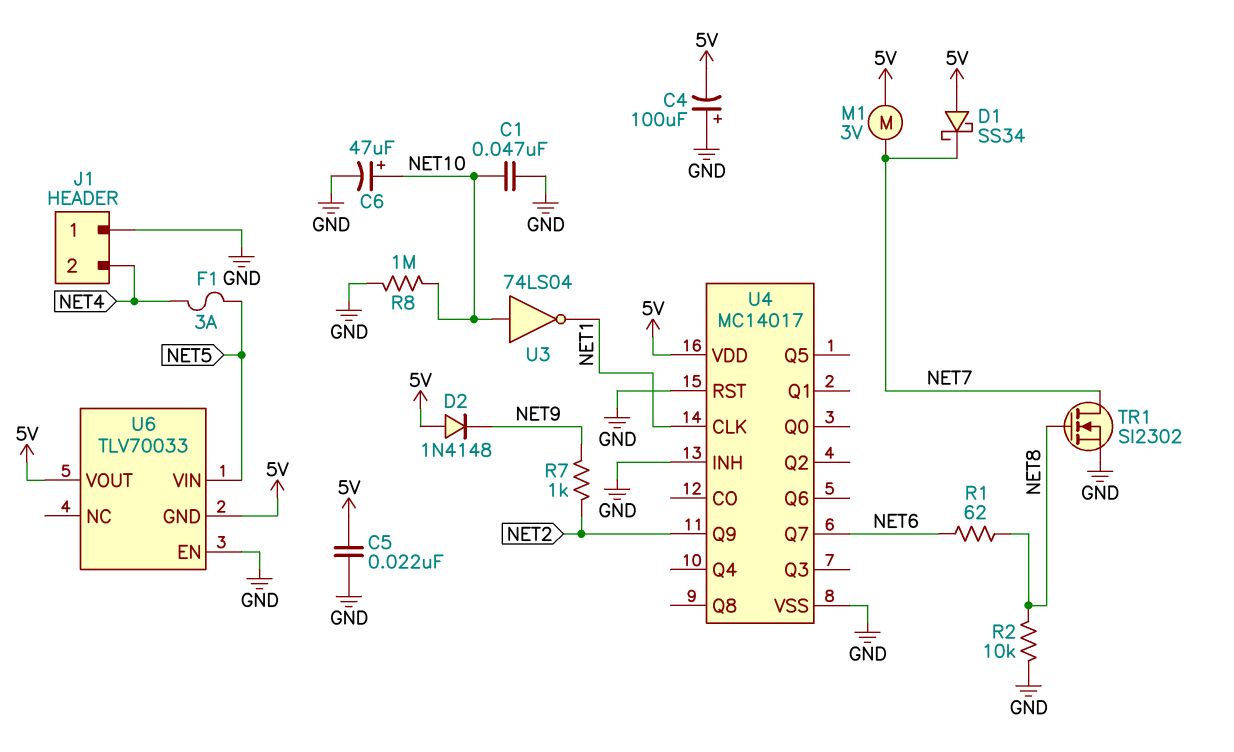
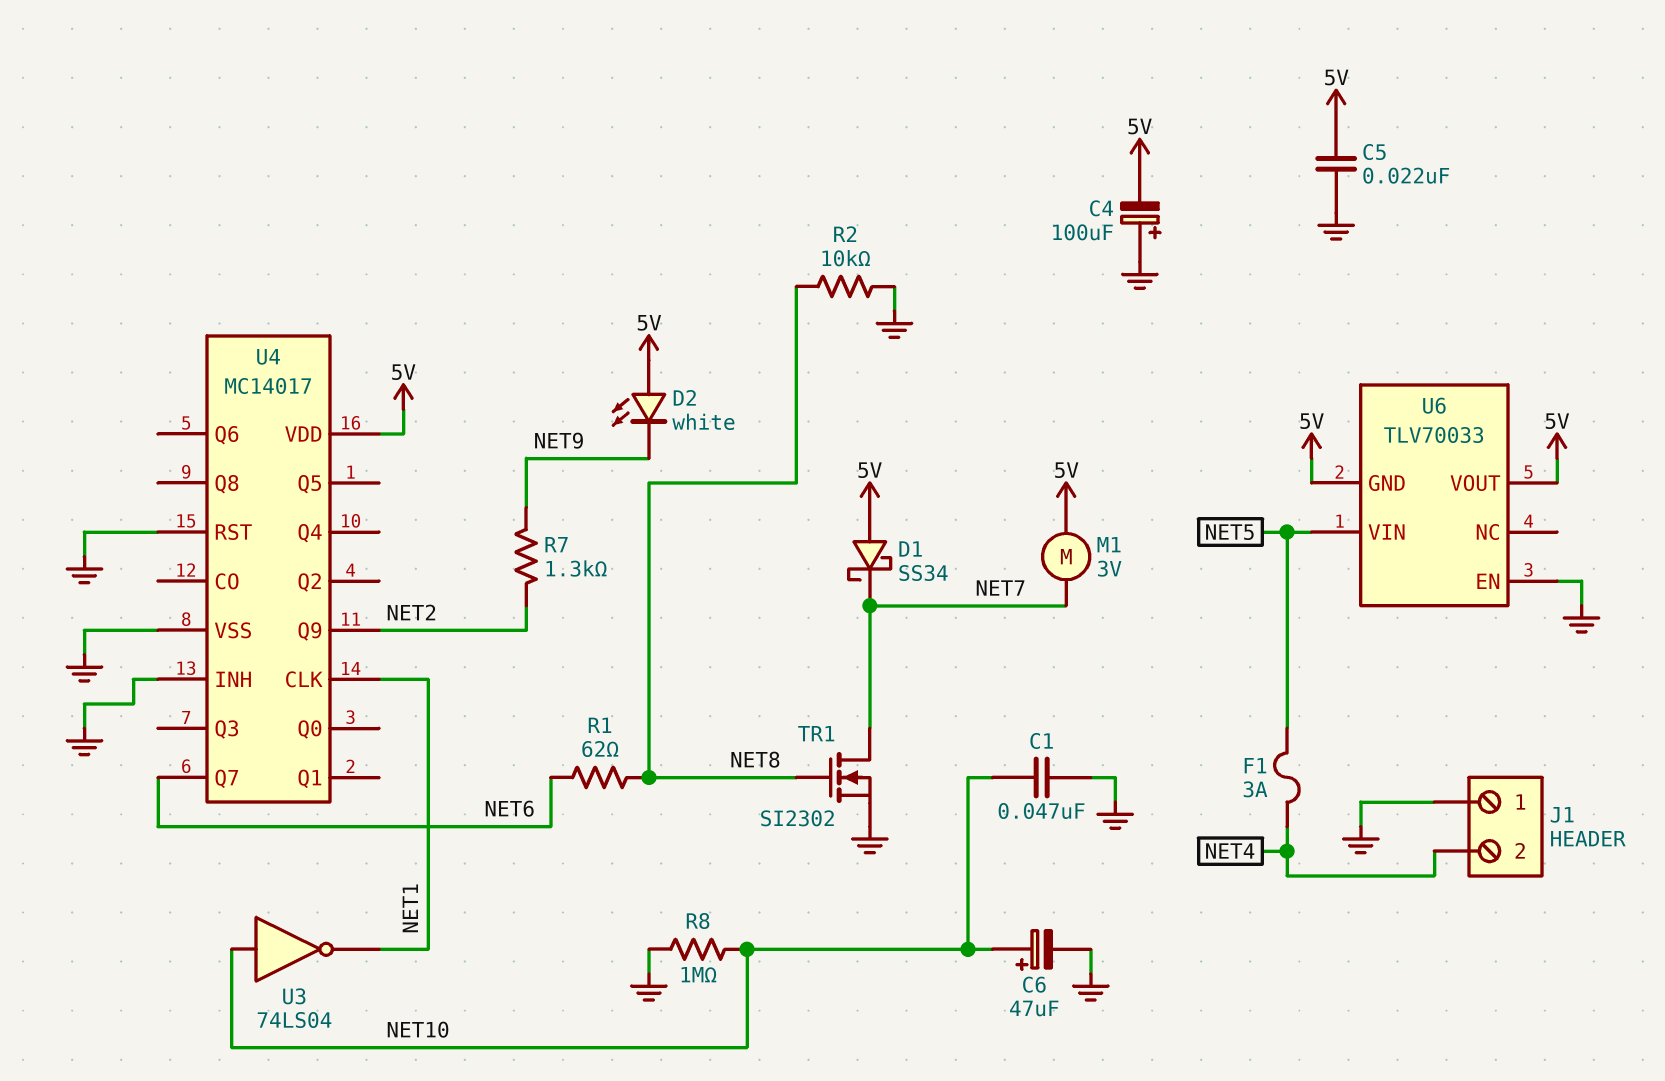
D2: diode 1N4148 (A 5V, K NET9) -> LED white (A 5V, K NET9)
R7: 1k (NET2, NET9) -> 1.3k (NET2, NET9)

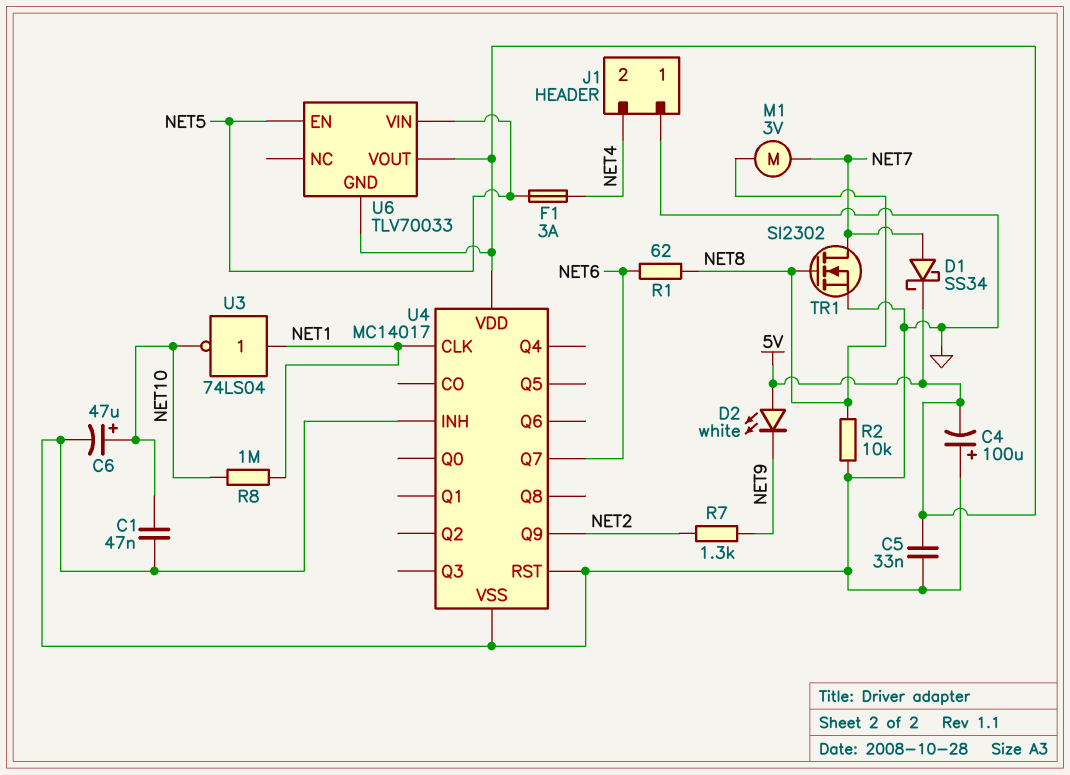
C5: 22nF (5V, GND) -> 33nF (5V, GND)
D1: schottky SS34 (A 5V, K NET7) -> schottky SS34 (A NET7, K 5V)
M1: motor 3V (5V, NET7) -> motor 3V (NET7, NET8)
R8: 1M (GND, NET10) -> 1M (NET1, NET10)
U3: NOT 74LS04 (in NET10, out NET1) -> NOT 74LS04 (in NET1, out NET10)
U6 pin EN: GND -> NET5

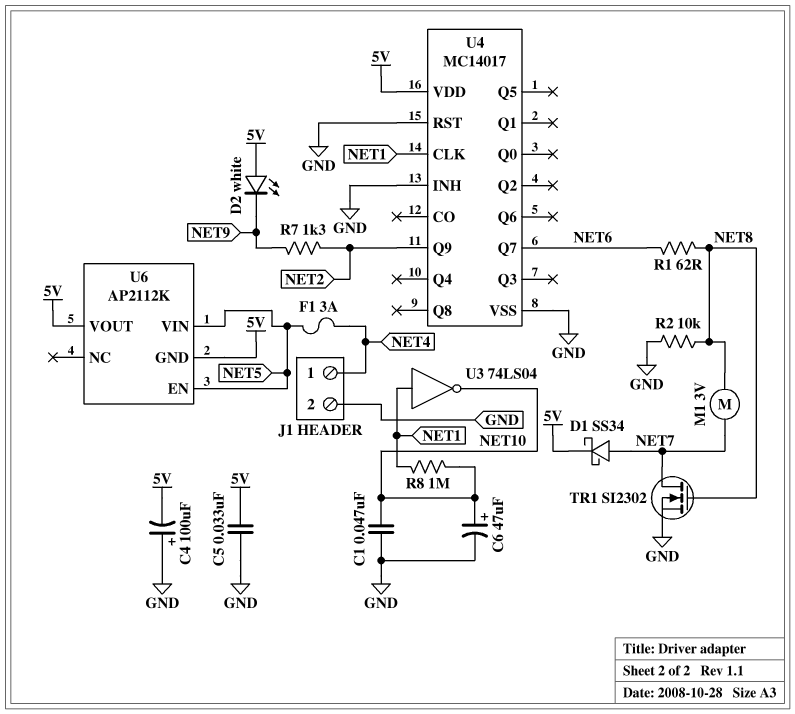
J1 pin 1: GND -> NET4
J1 pin 2: NET4 -> GND
U6: TLV70033 -> AP2112K

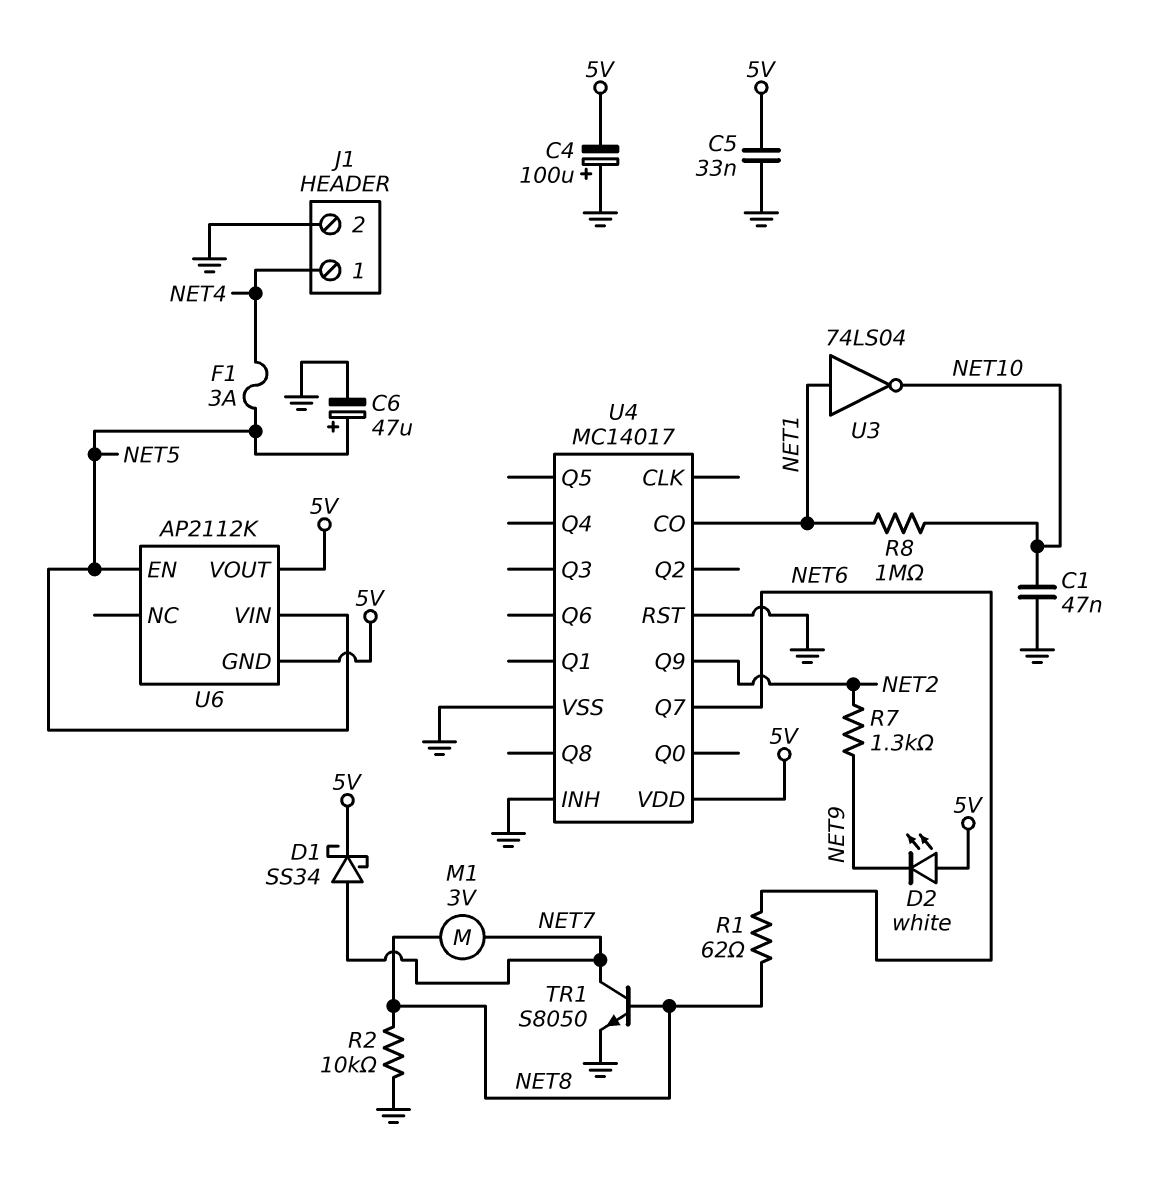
C6: 47uF (plus NET10, minus GND) -> 47uF (plus NET5, minus GND)
TR1: NMOS SI2302 (G NET8, D NET7, S GND) -> NPN S8050 (B NET8, C NET7, E GND)
U4 pin CLK: NET1 -> none
U4 pin CO: none -> NET1

